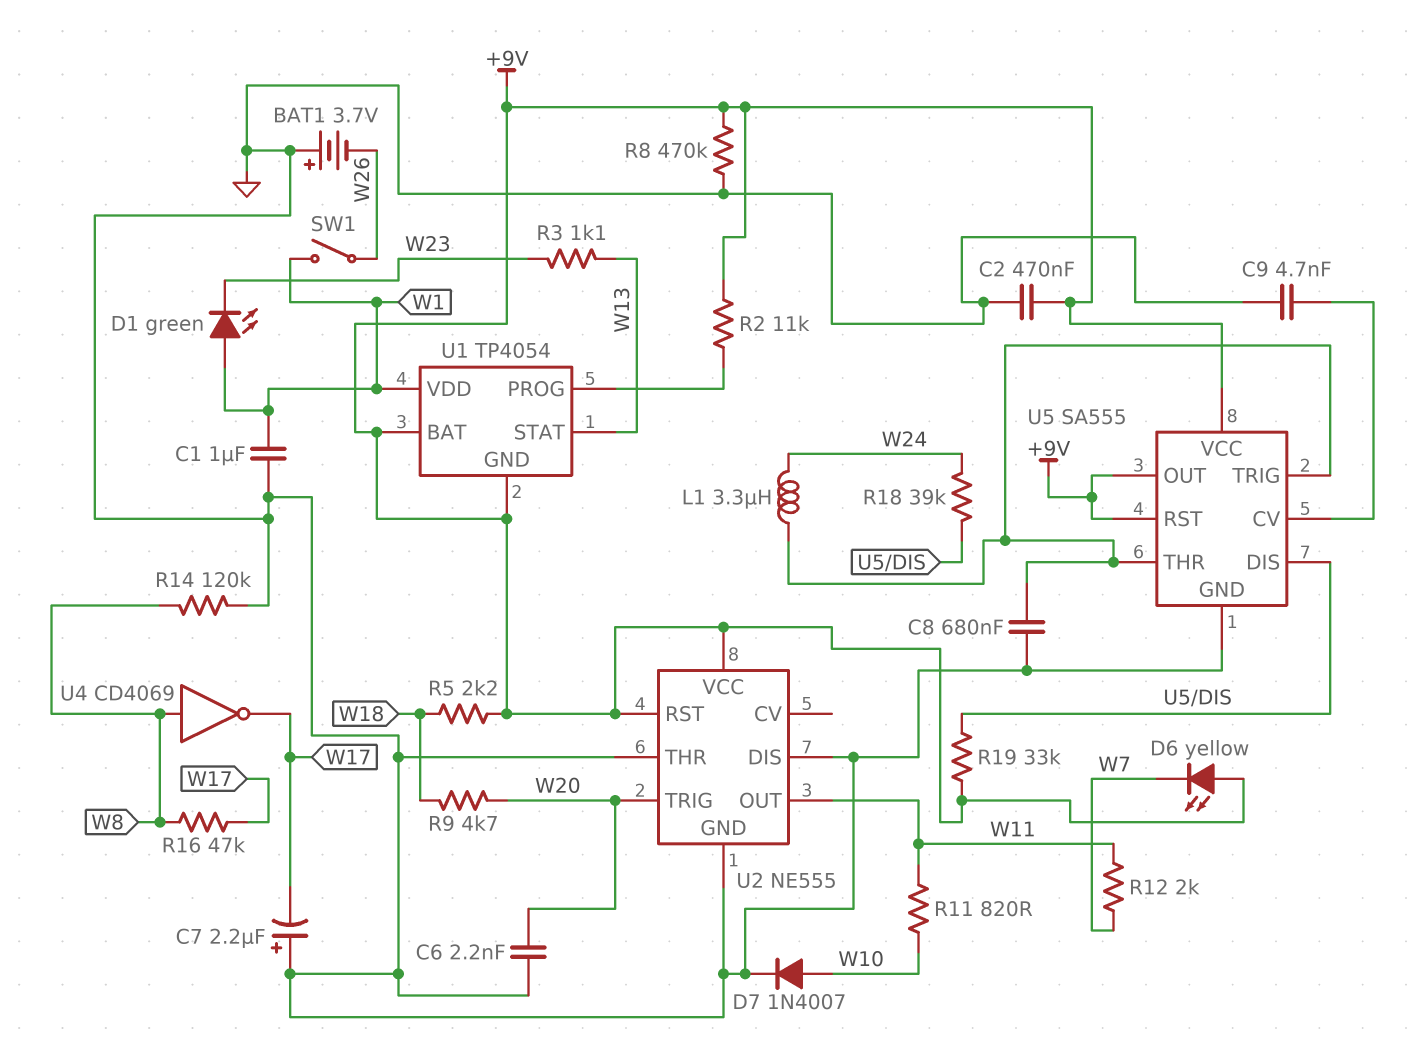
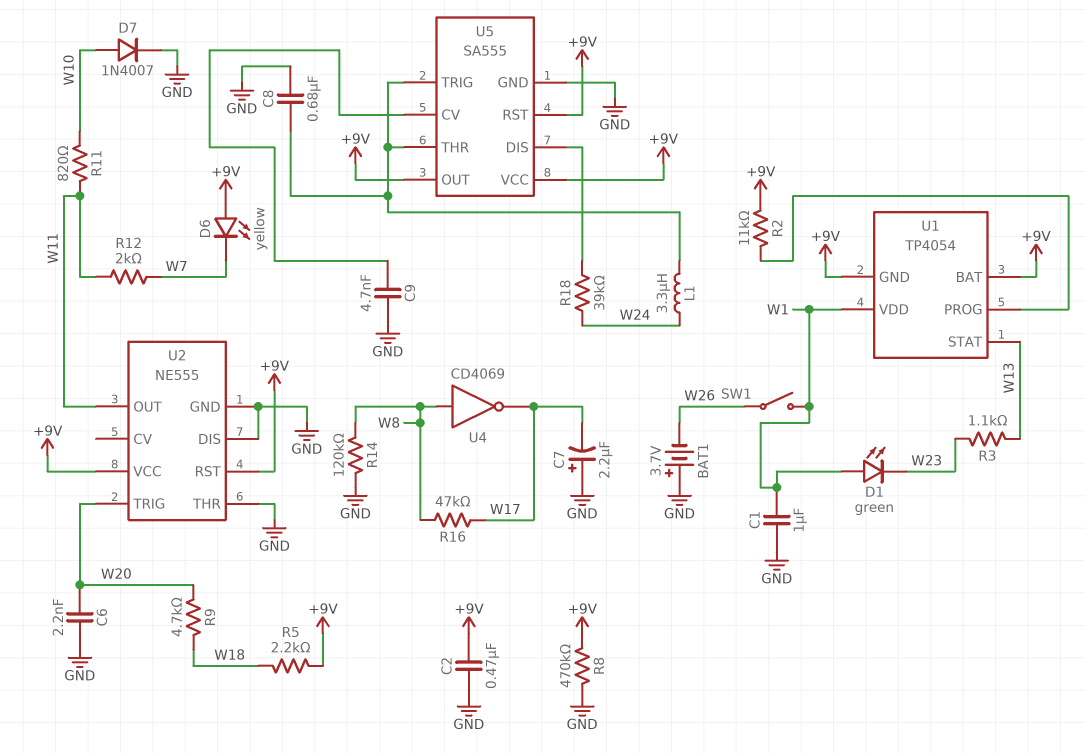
R19: 33k (+9V, U5/DIS) -> none

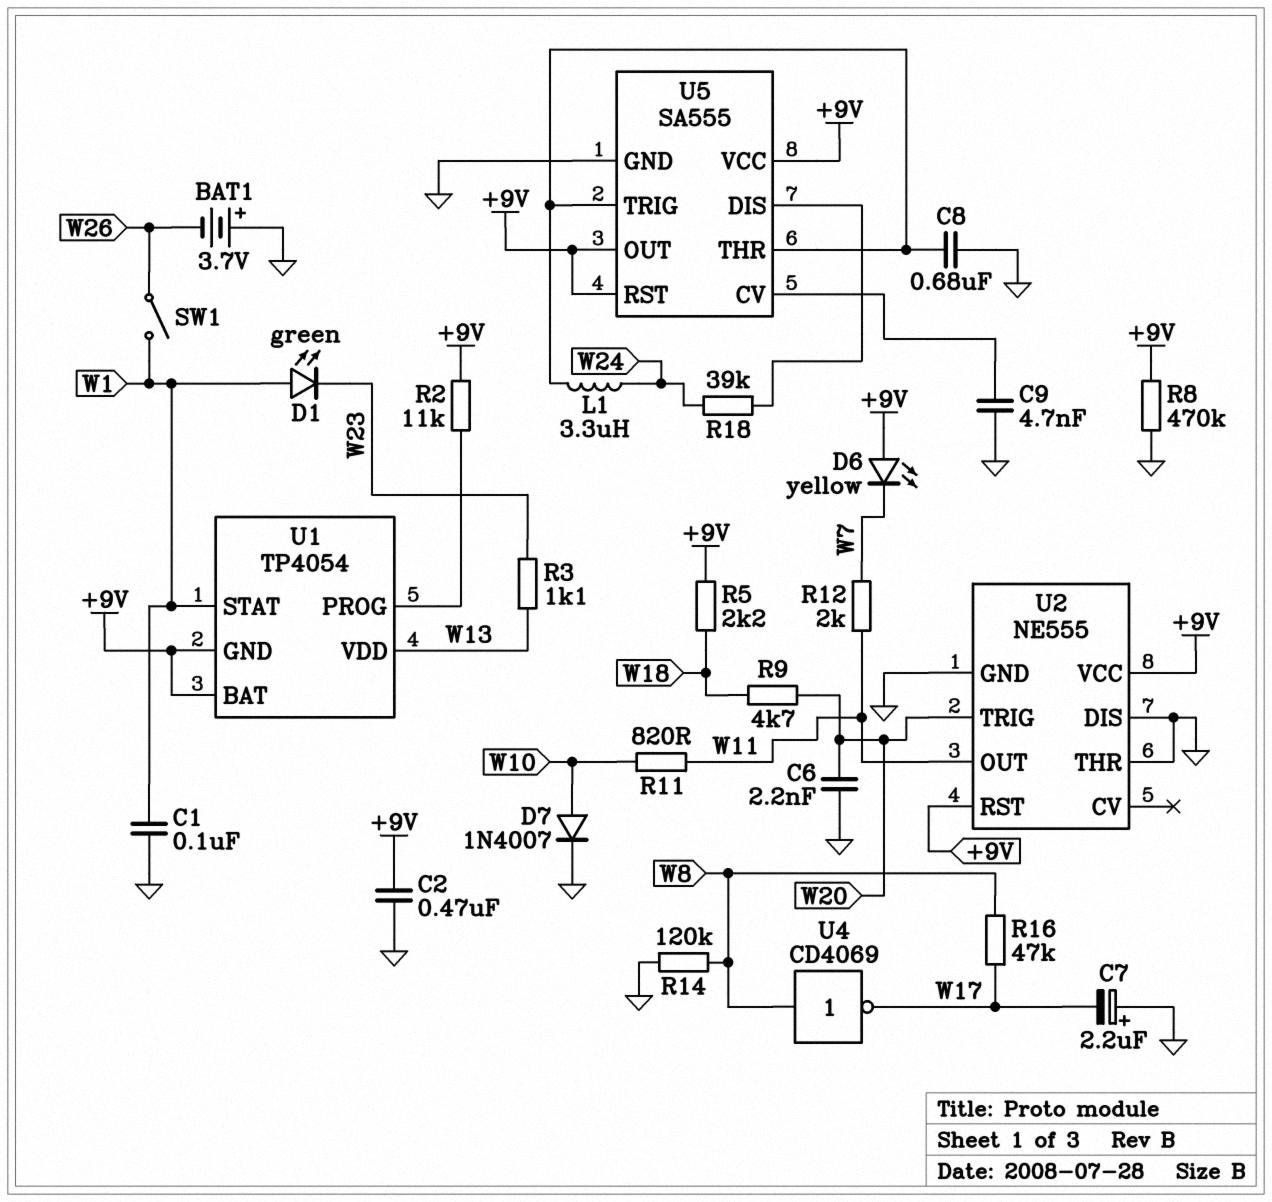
C1: 1uF (GND, W1) -> 100nF (GND, W1)
U1 pin STAT: W13 -> W1
U1 pin VDD: W1 -> W13

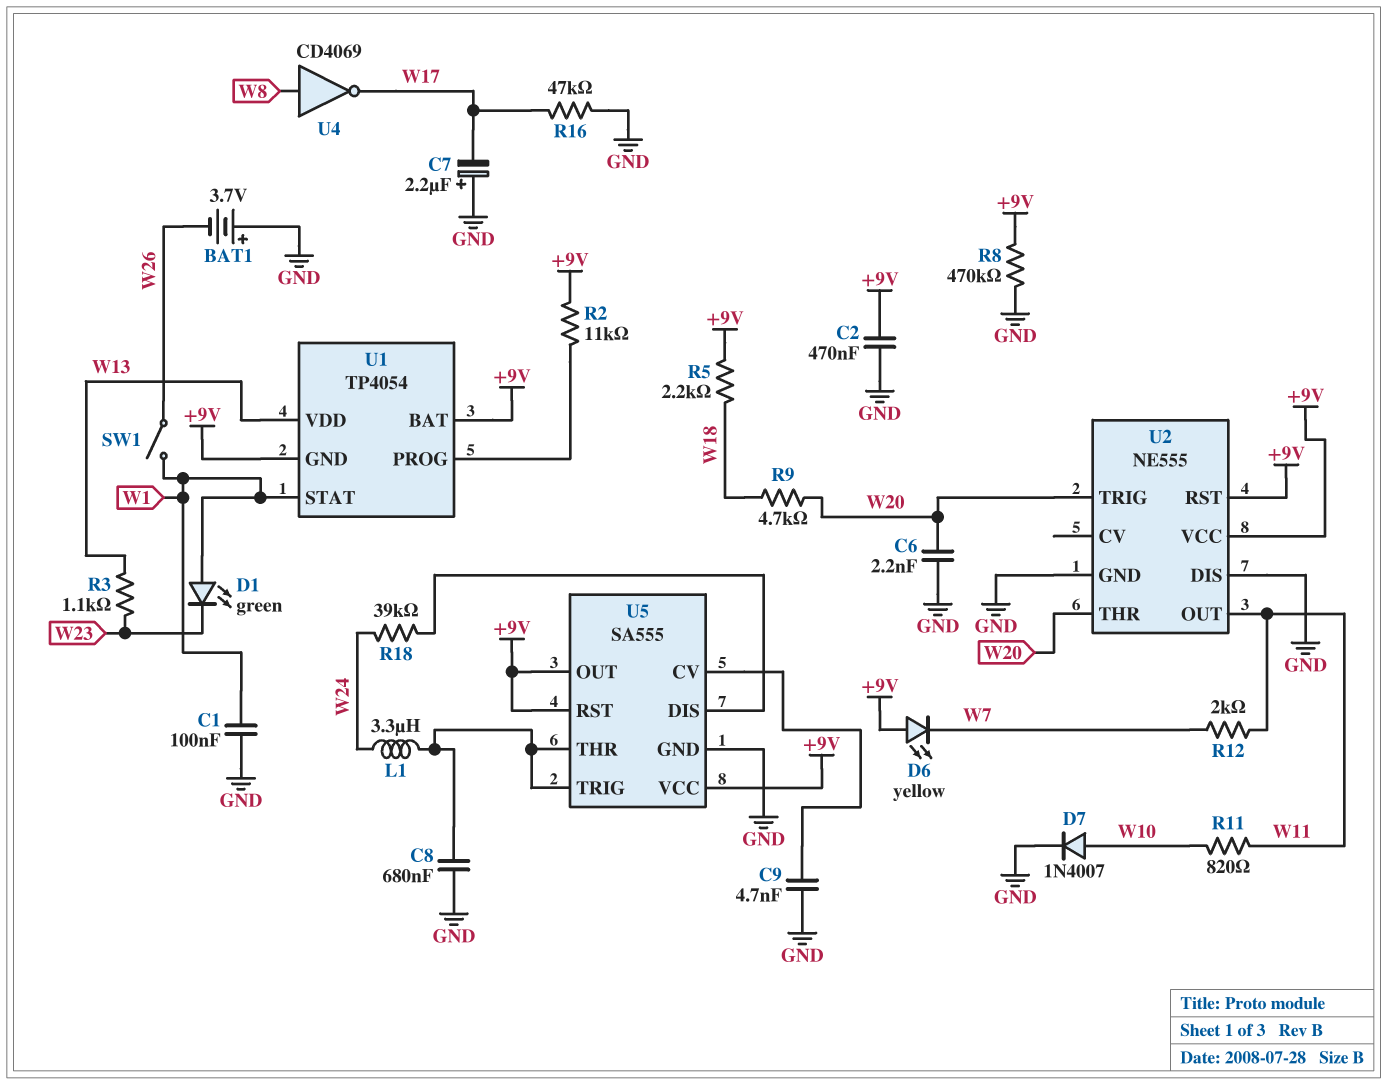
R14: 120k (GND, W8) -> none
R16: 47k (W8, W17) -> 47k (GND, W17)
U2 pin THR: GND -> W20

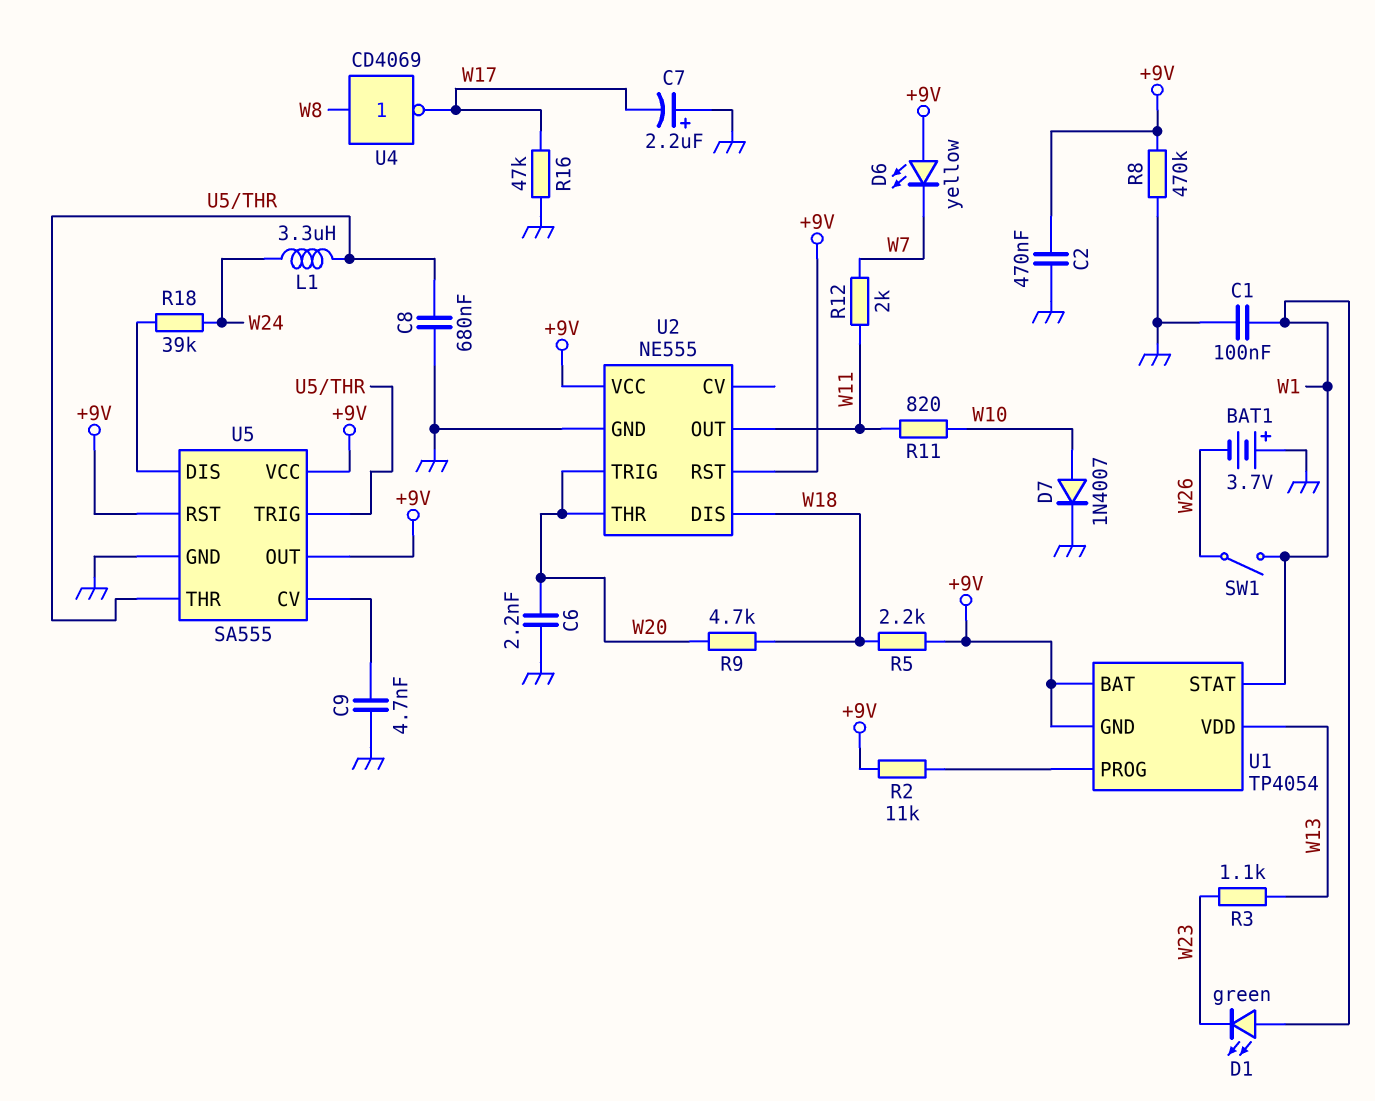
U2 pin DIS: GND -> W18

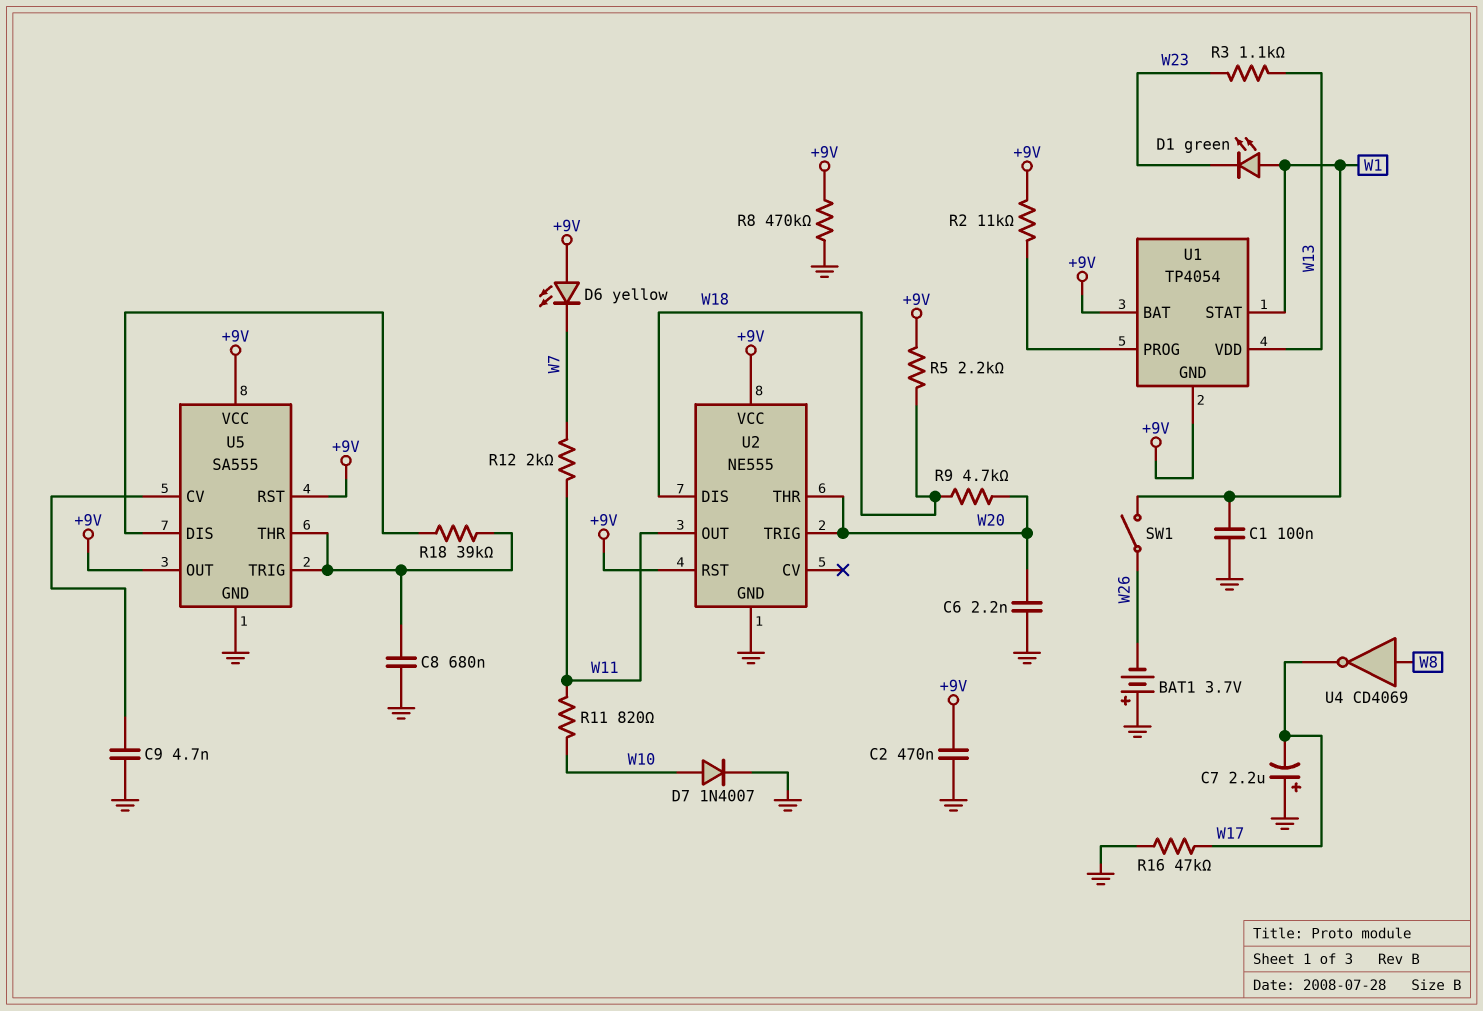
L1: 3.3uH (U5/THR, W24) -> none
R18: 39k (U5/DIS, W24) -> 39k (U5/DIS, U5/THR)

